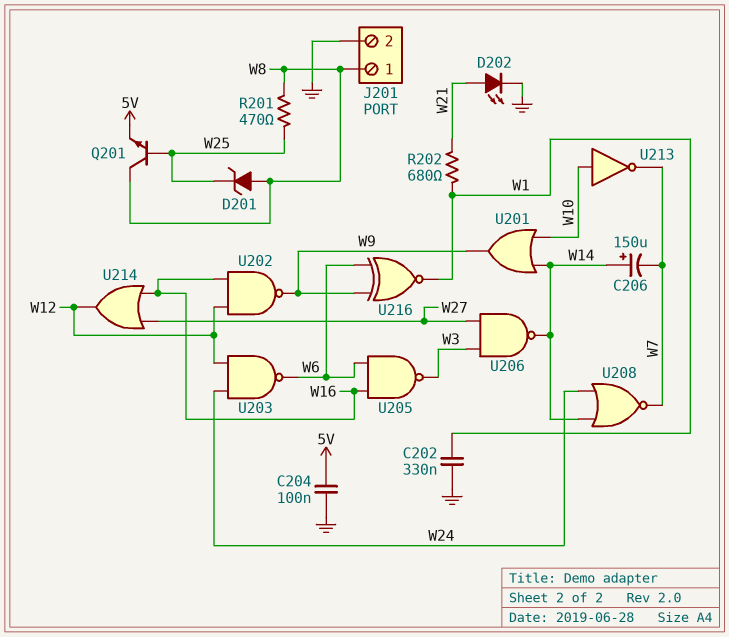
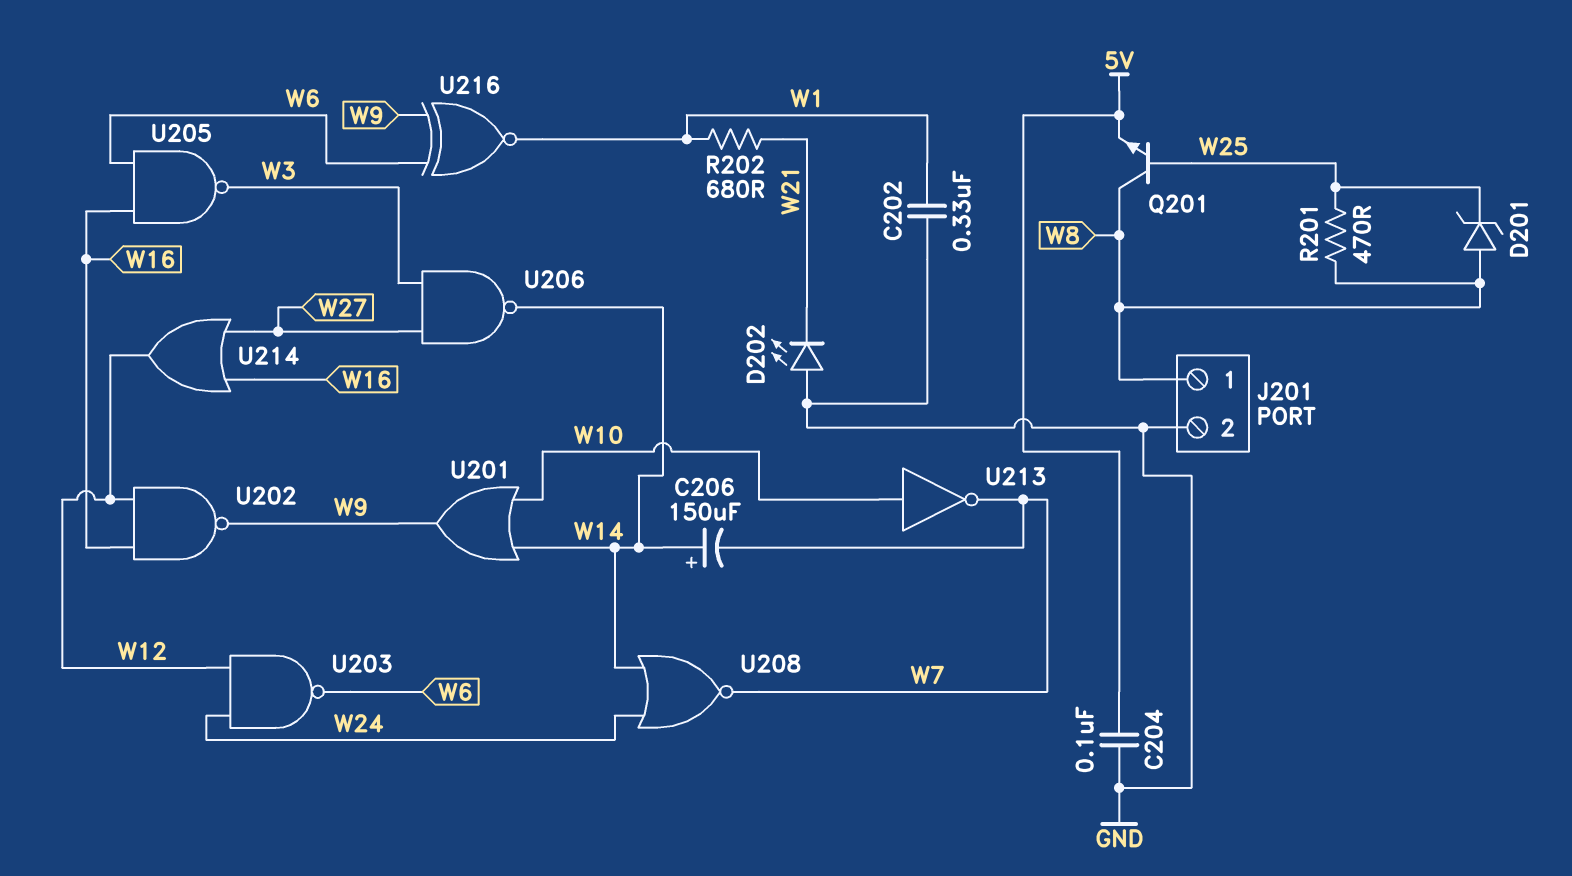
D202: LED (A W21, K GND) -> LED (A GND, K W21)

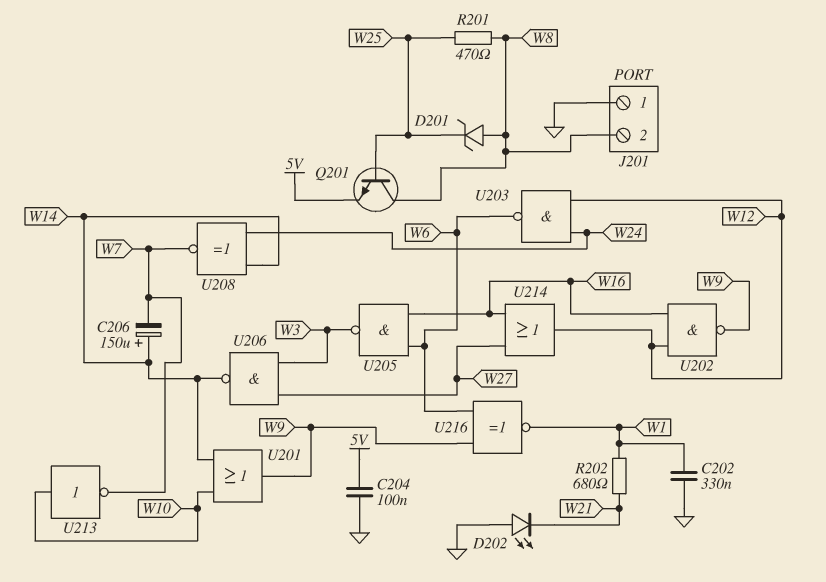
J201 pin 1: W8 -> GND
J201 pin 2: GND -> W8
U208: NOR (in W14, in W24, out W7) -> XNOR (in W14, in W24, out W7)

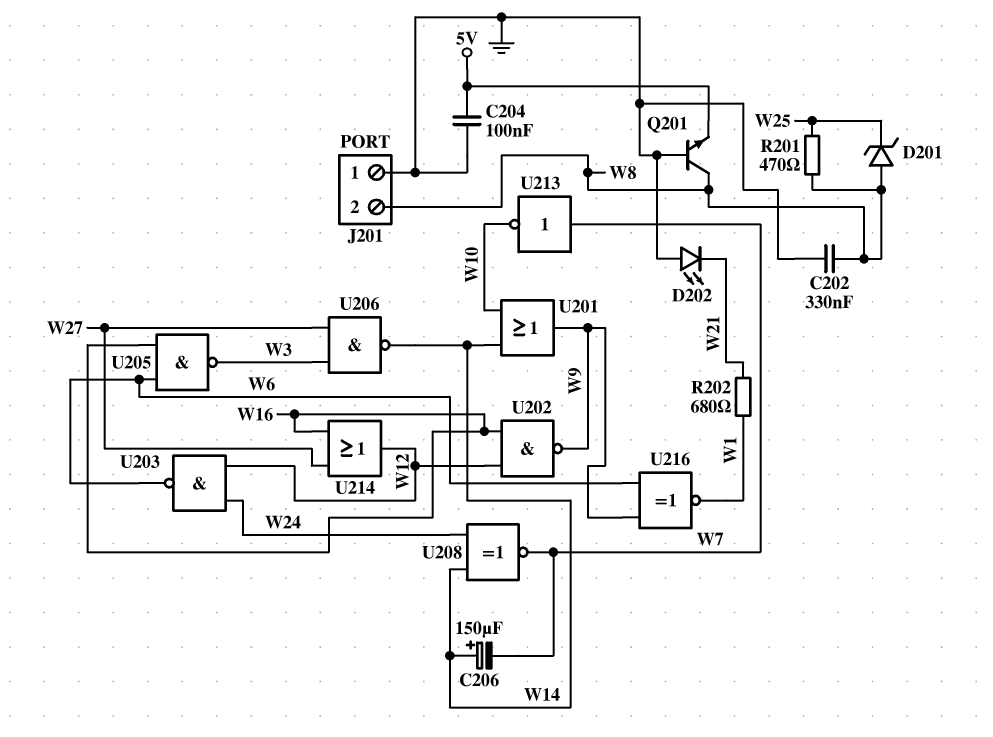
C202: 330nF (GND, W1) -> 330nF (GND, W8)
Q201: NPN (B W25, C W8, E 5V) -> NPN (B GND, C W8, E 5V)
U213: NOT (in W10, out W7) -> NOT (in W7, out W10)

